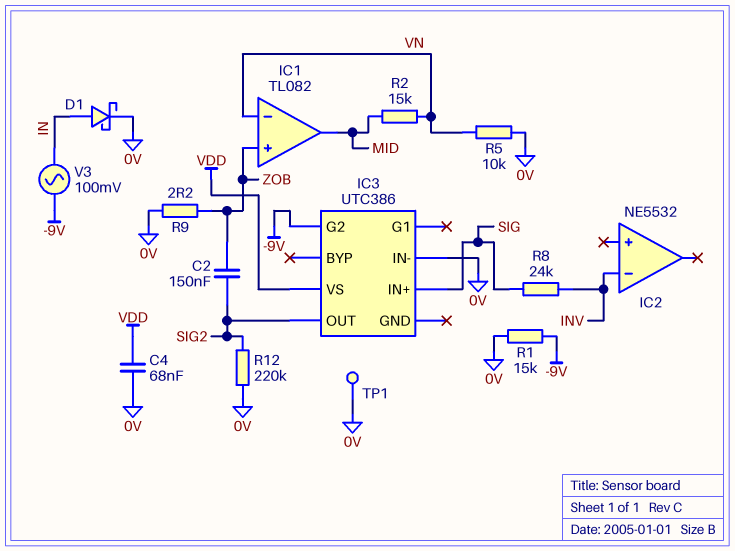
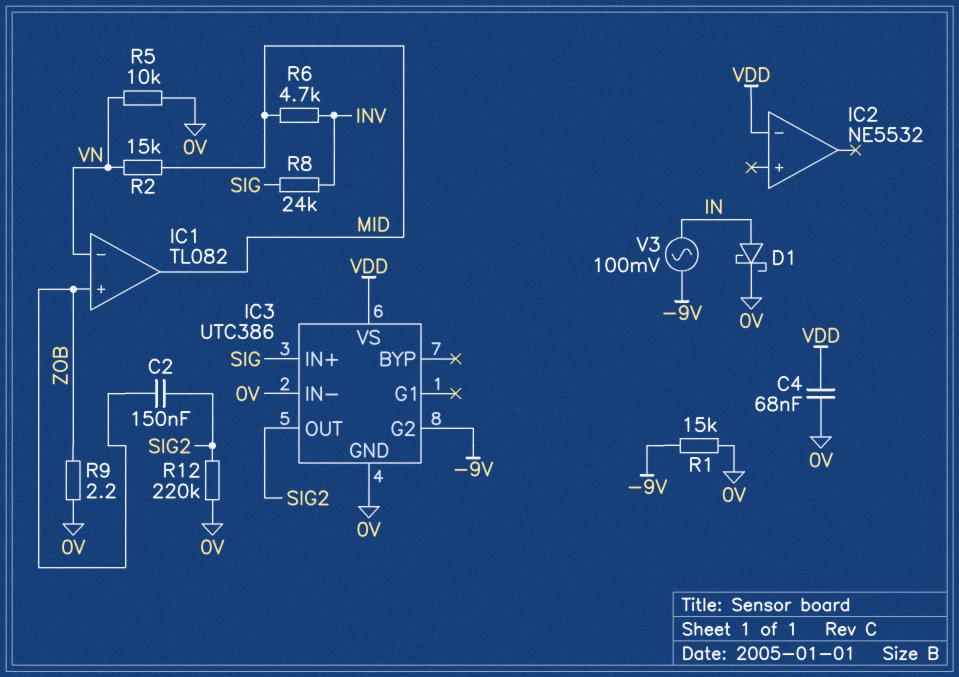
IC2 pin in-: INV -> VDD
IC3 pin GND: none -> 0V
R6: none -> 4.7k (INV, MID)
TP1: test point (0V) -> none

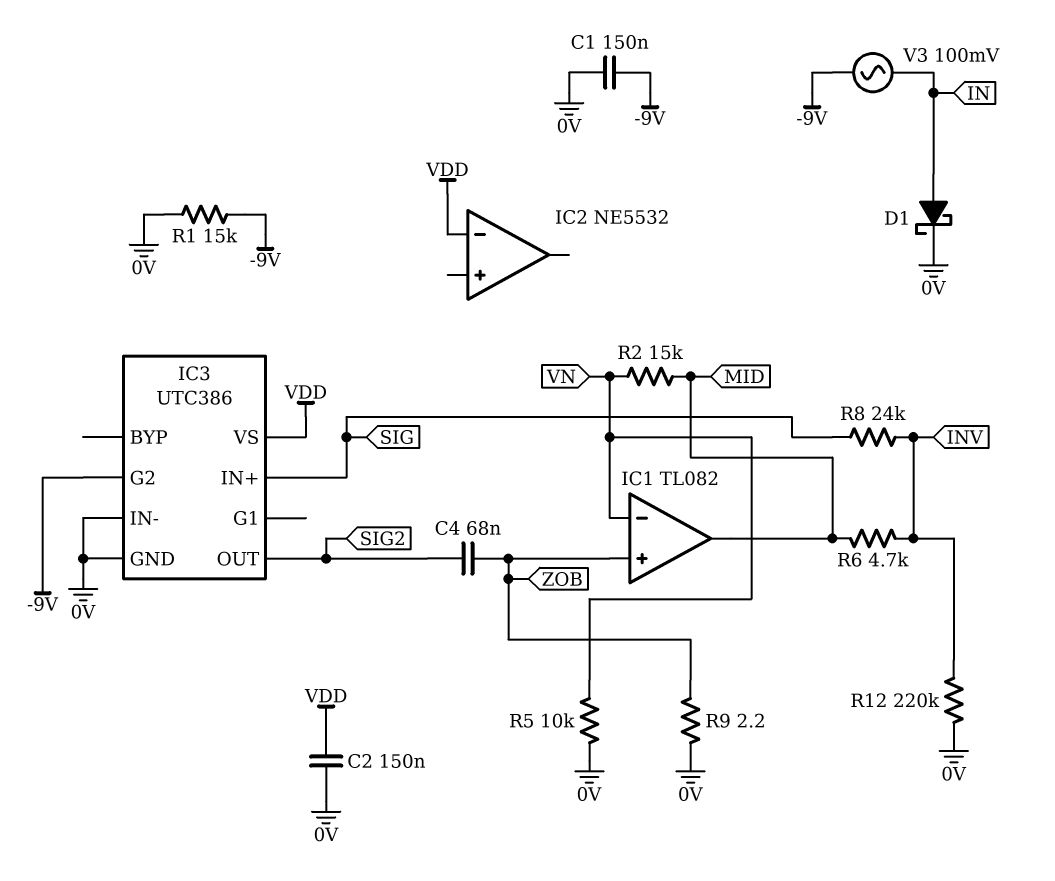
C1: none -> 150nF (-9V, 0V)
C2: 150nF (SIG2, ZOB) -> 150nF (0V, VDD)
C4: 68nF (0V, VDD) -> 68nF (SIG2, ZOB)
R12: 220k (0V, SIG2) -> 220k (0V, INV)

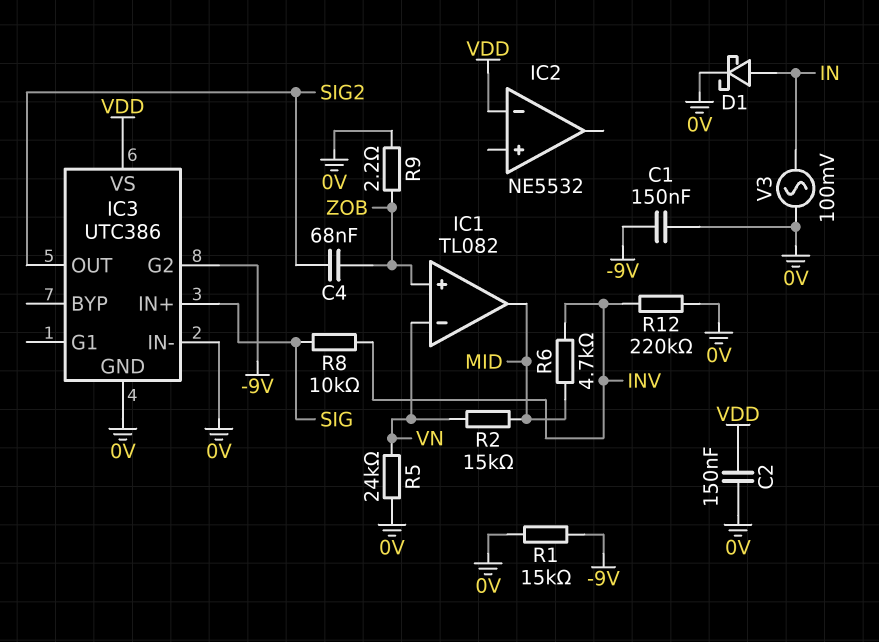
R5: 10k (0V, VN) -> 24k (0V, VN)
R8: 24k (INV, SIG) -> 10k (INV, SIG)
V3: AC 100mV (-9V, IN) -> AC 100mV (0V, IN)

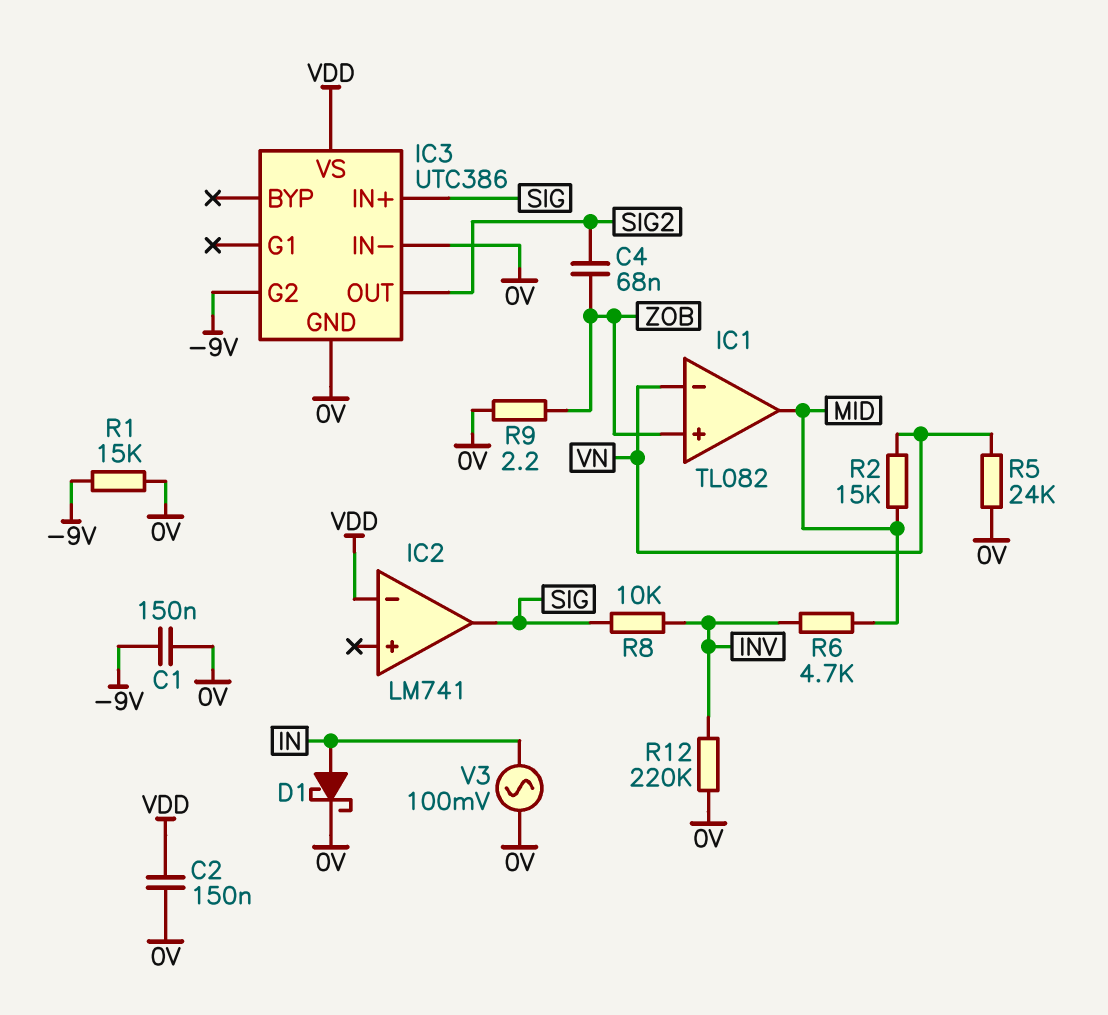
IC2: NE5532 -> LM741
IC2 pin out: none -> SIG

